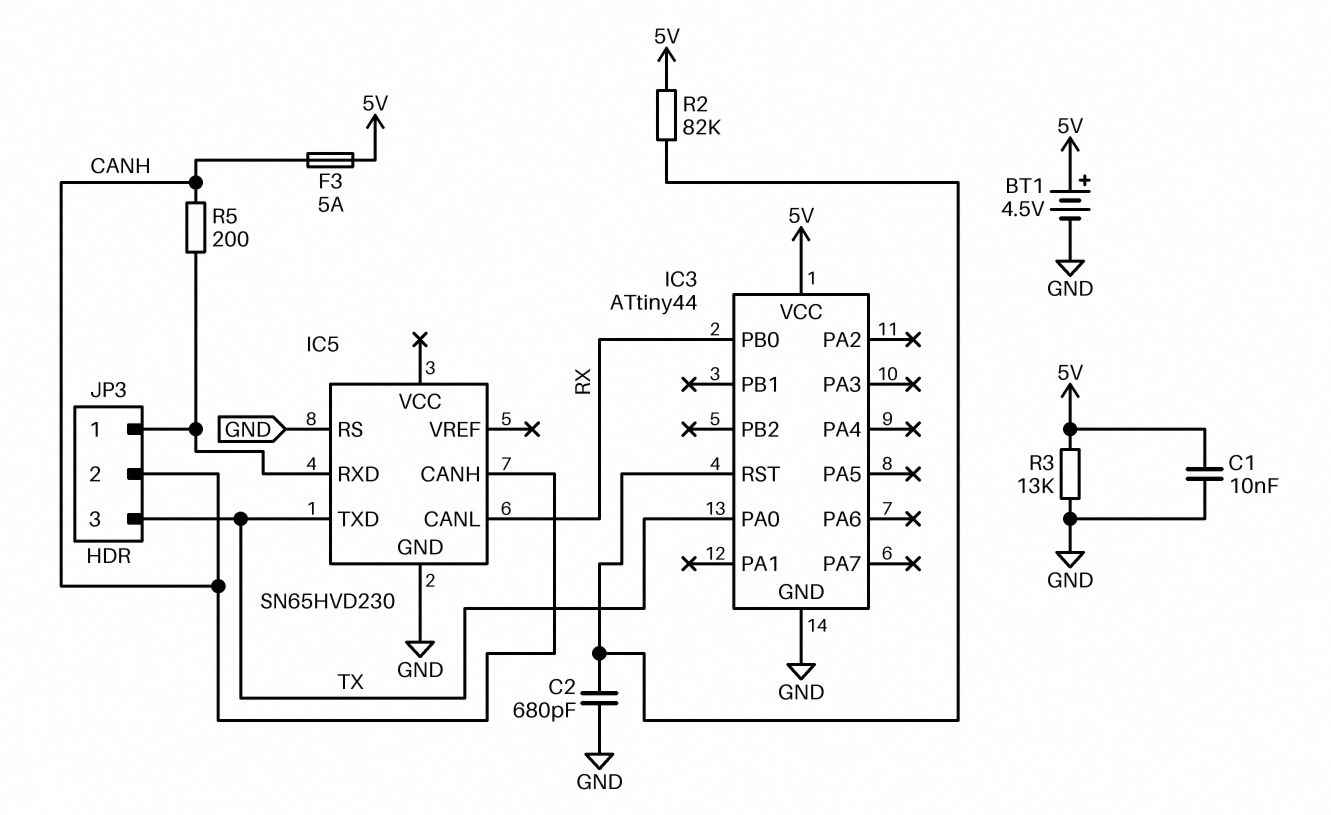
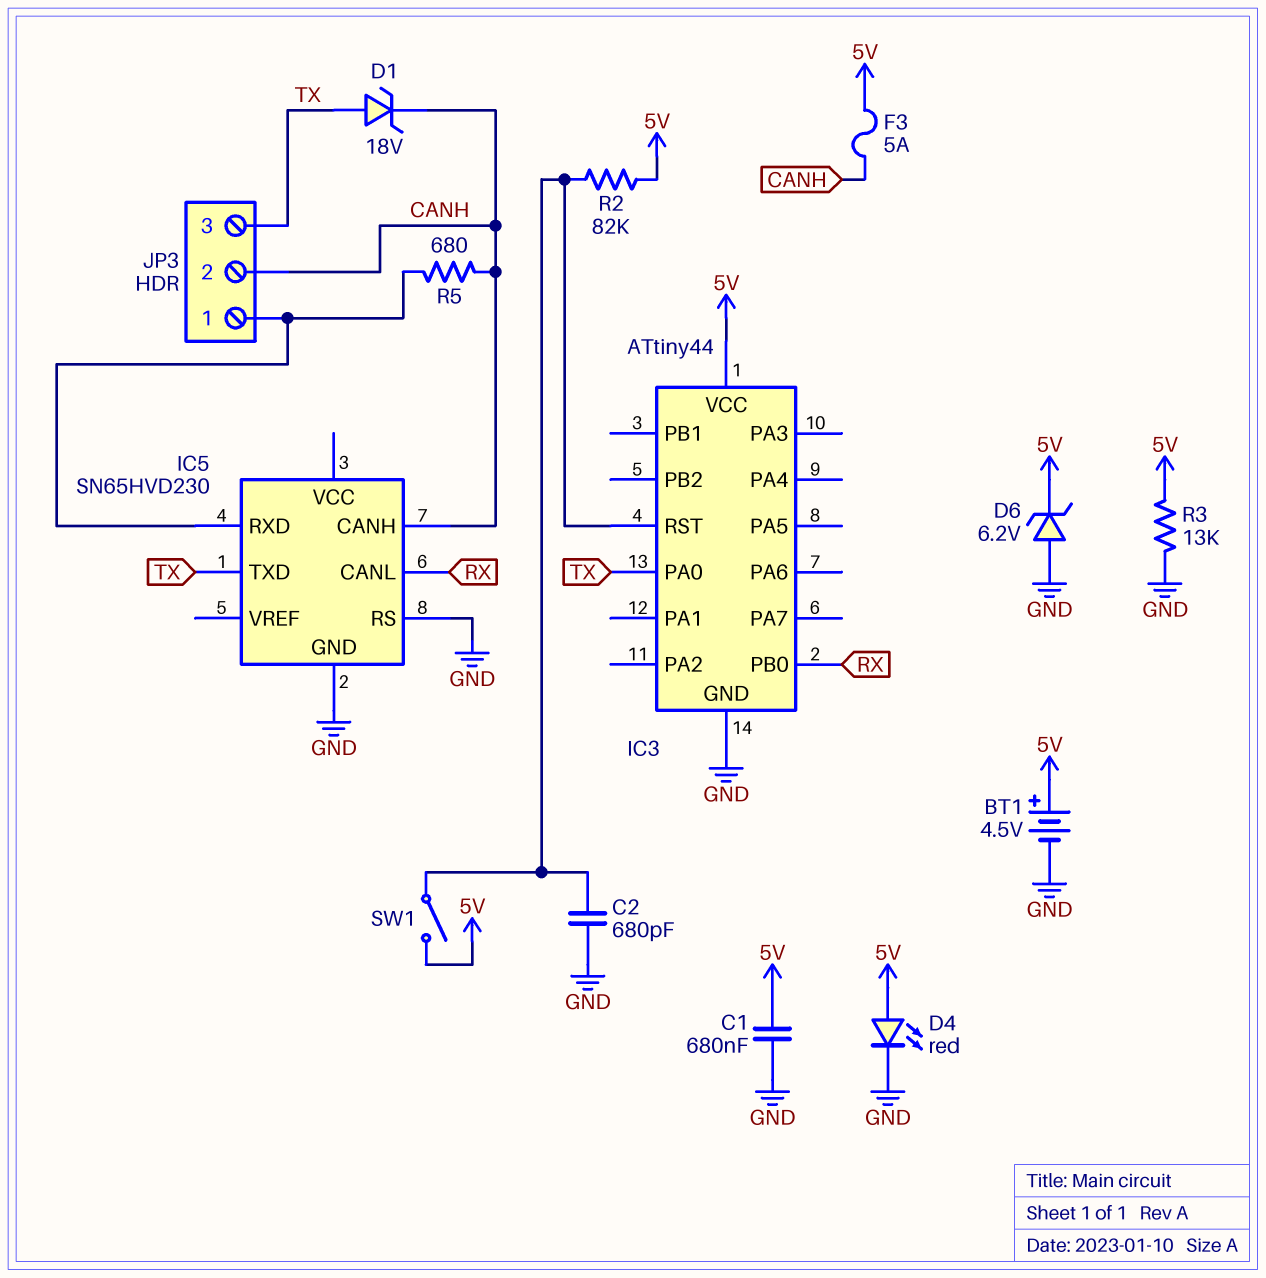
C1: 10nF (5V, GND) -> 680nF (5V, GND)
D1: none -> zener 18V (A TX, K CANH)
D4: none -> LED red (A 5V, K GND)
D6: none -> zener 6.2V (A GND, K 5V)
R5: 200 (CANH, IC5/RXD) -> 680 (CANH, IC5/RXD)
SW1: none -> switch (5V, IC3/RST)

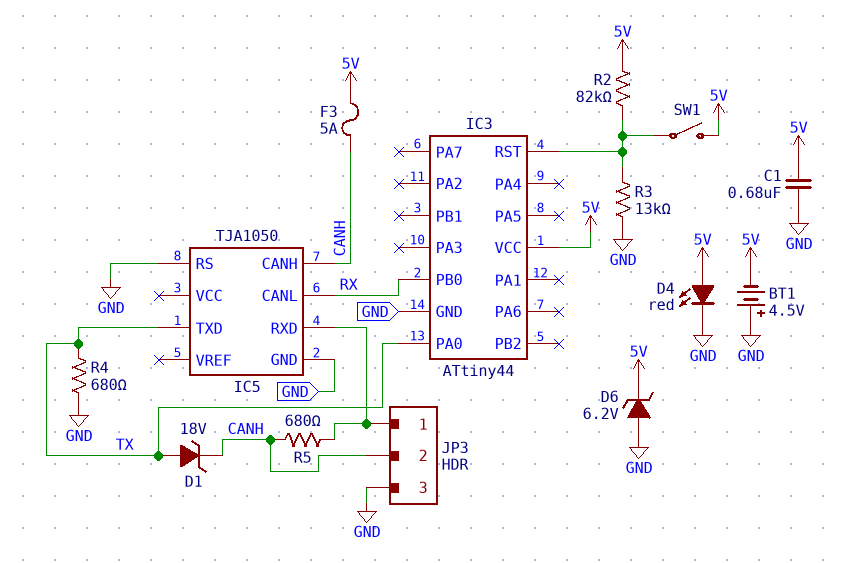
BT1: 4.5V (plus 5V, minus GND) -> 4.5V (plus GND, minus 5V)
C2: 680pF (GND, IC3/RST) -> none
IC5: SN65HVD230 -> TJA1050
JP3 pin 3: TX -> GND
R3: 13k (5V, GND) -> 13k (GND, IC3/RST)
R4: none -> 680 (GND, TX)

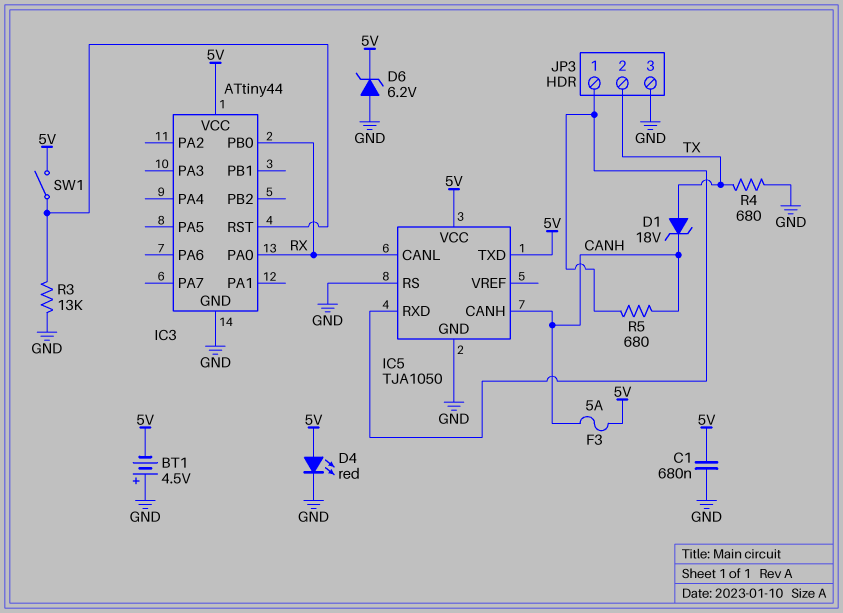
IC3 pin PA0: TX -> RX
IC5 pin TXD: TX -> 5V
IC5 pin VCC: none -> 5V
JP3 pin 2: CANH -> TX
R2: 82k (5V, IC3/RST) -> none

